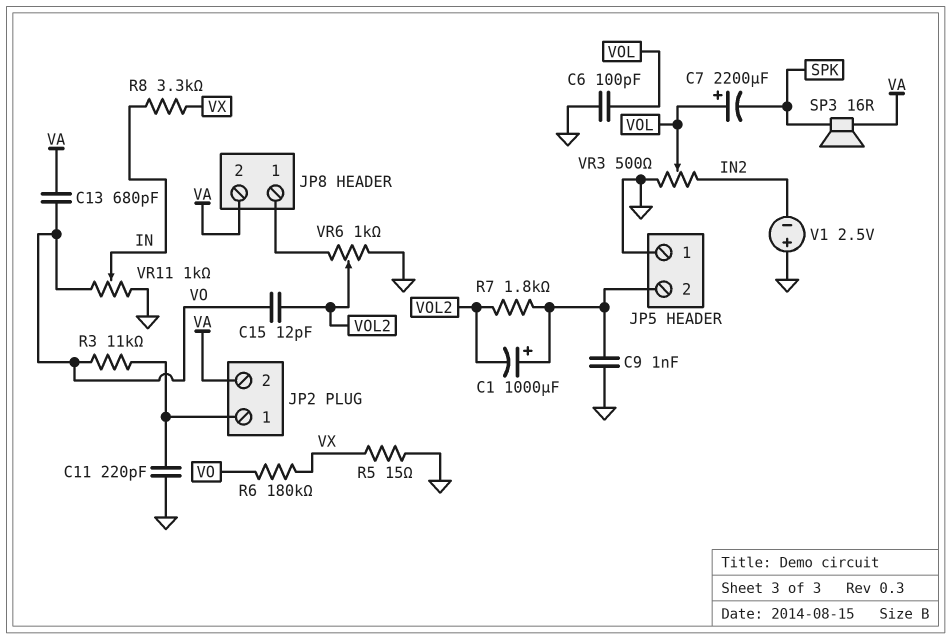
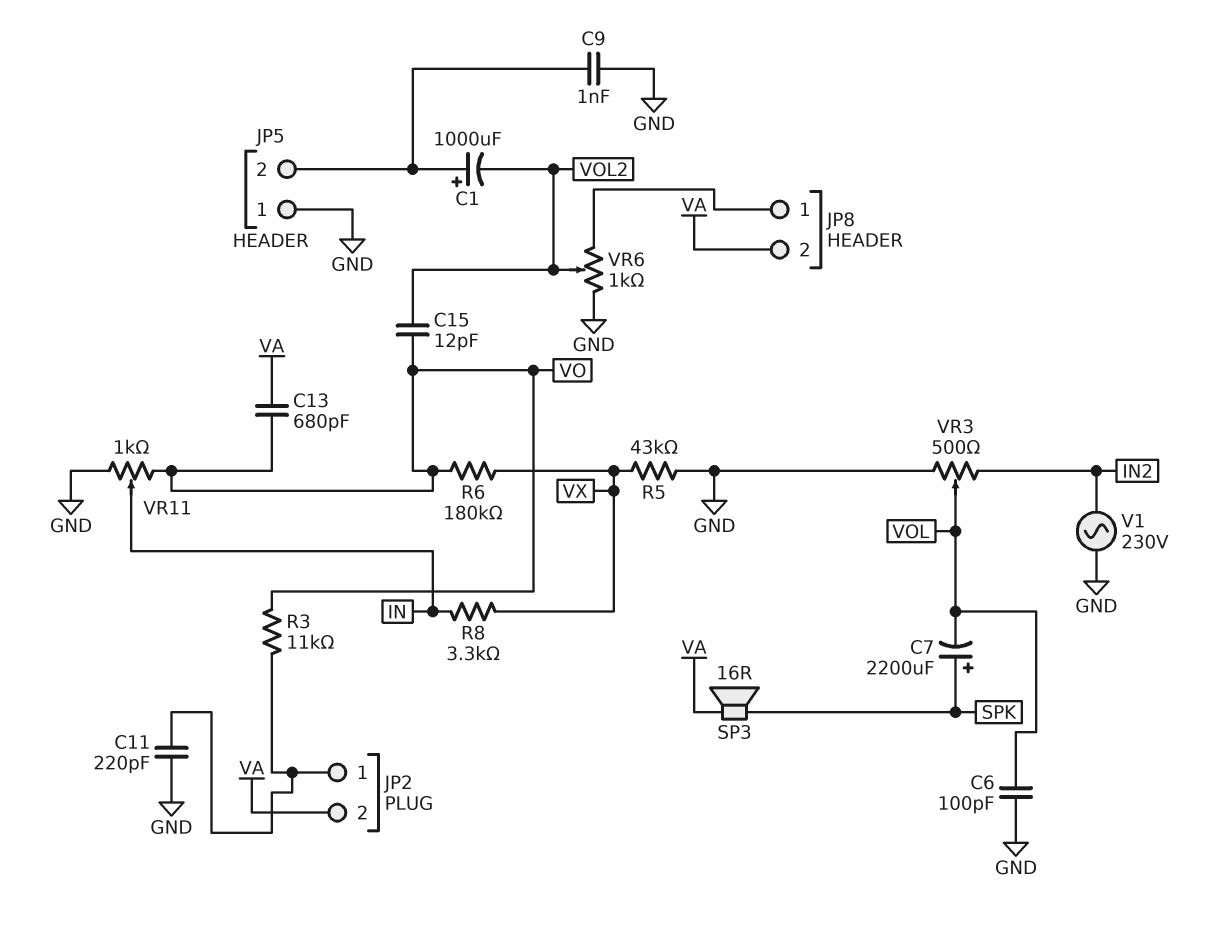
C7: 2200uF (plus VOL, minus SPK) -> 2200uF (plus SPK, minus VOL)
R5: 15 (GND, VX) -> 43k (GND, VX)
R7: 1.8k (JP5/2, VOL2) -> none
V1: 2.5V (plus GND, minus IN2) -> AC 230V (GND, IN2)

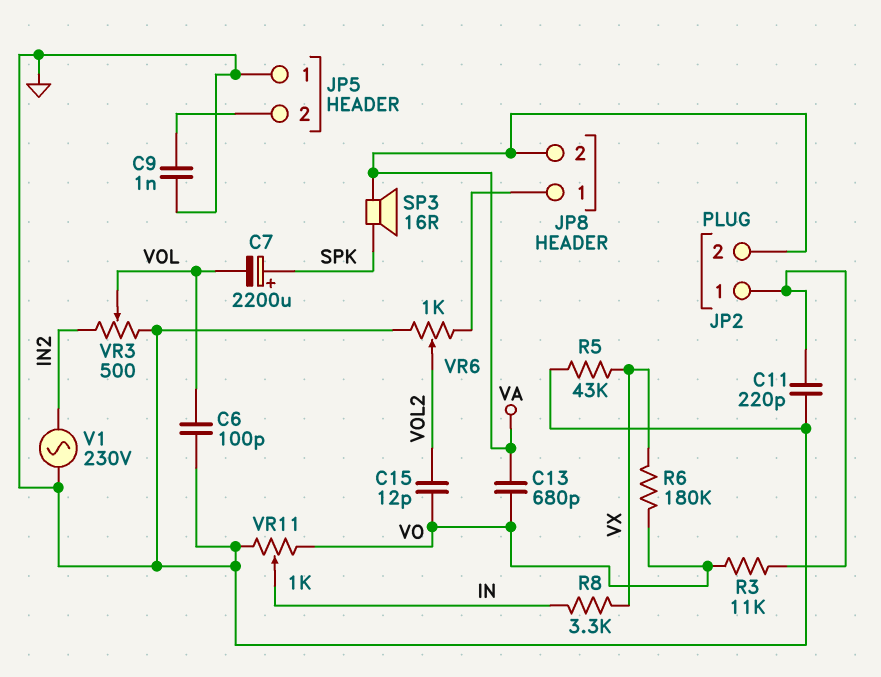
C1: 1000uF (plus JP5/2, minus VOL2) -> none

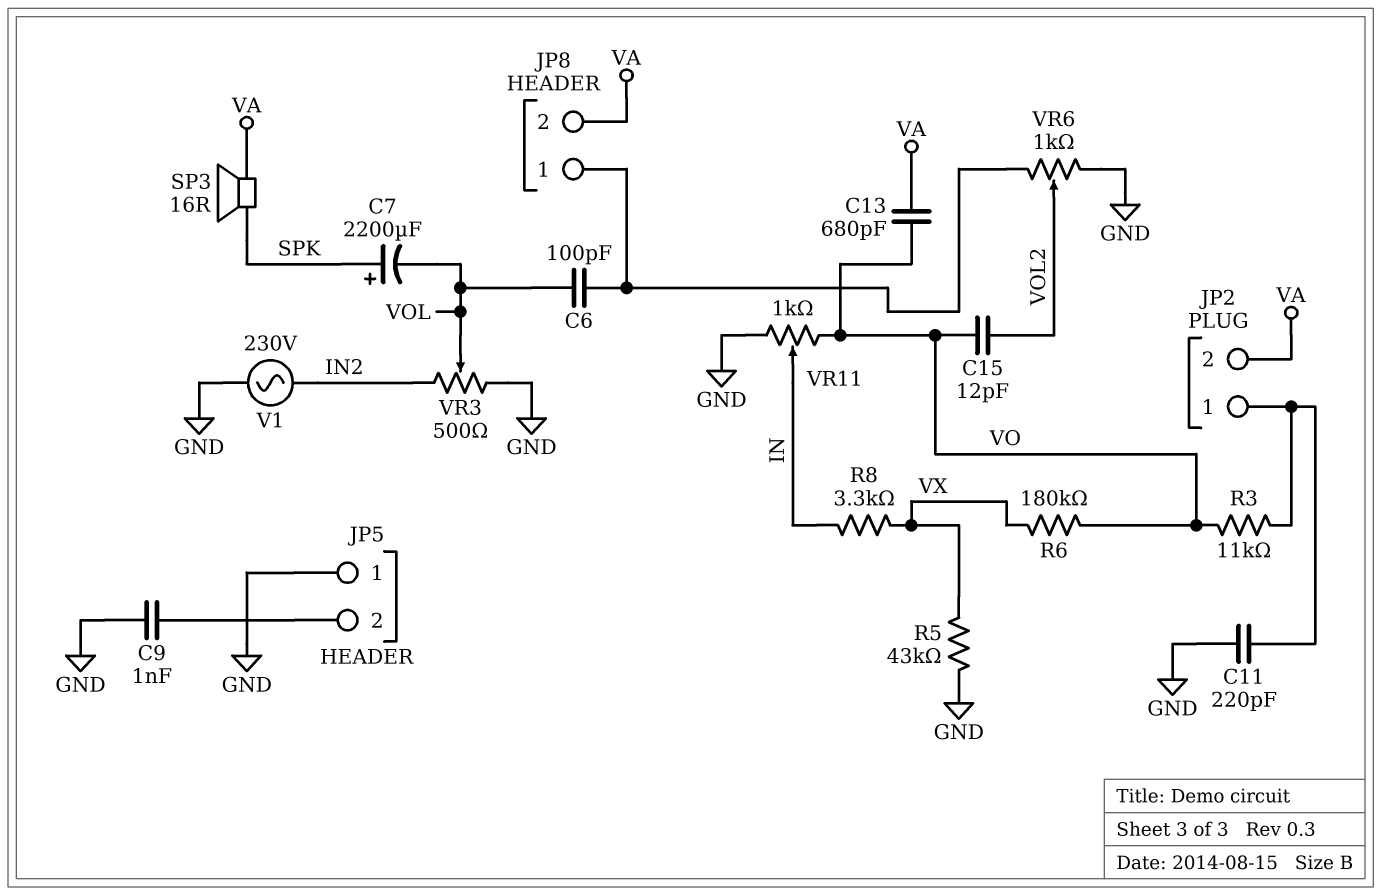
C6: 100pF (GND, VOL) -> 100pF (JP8/1, VOL)

